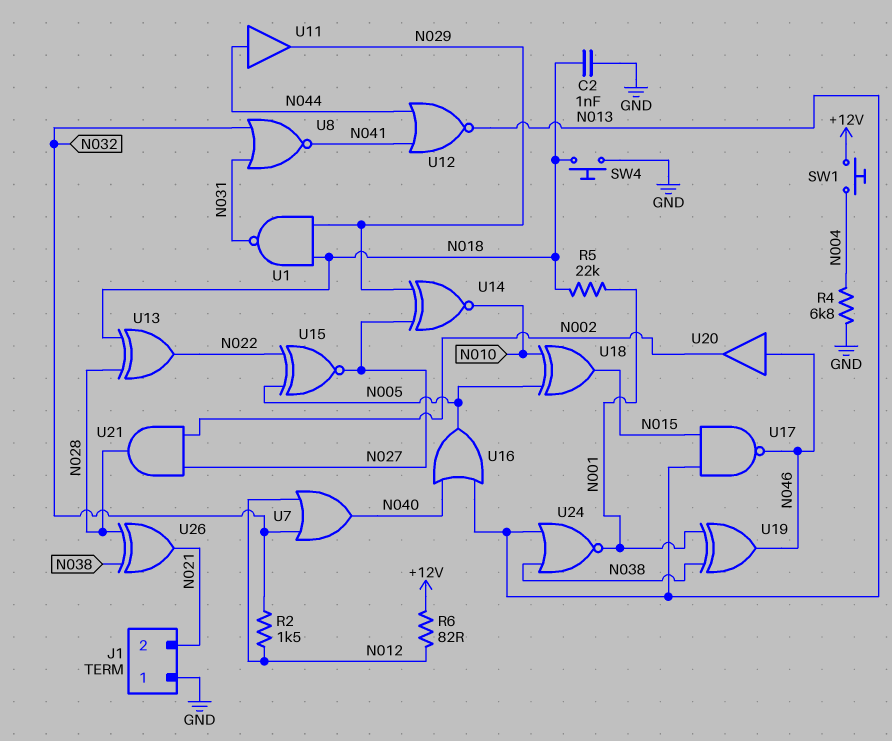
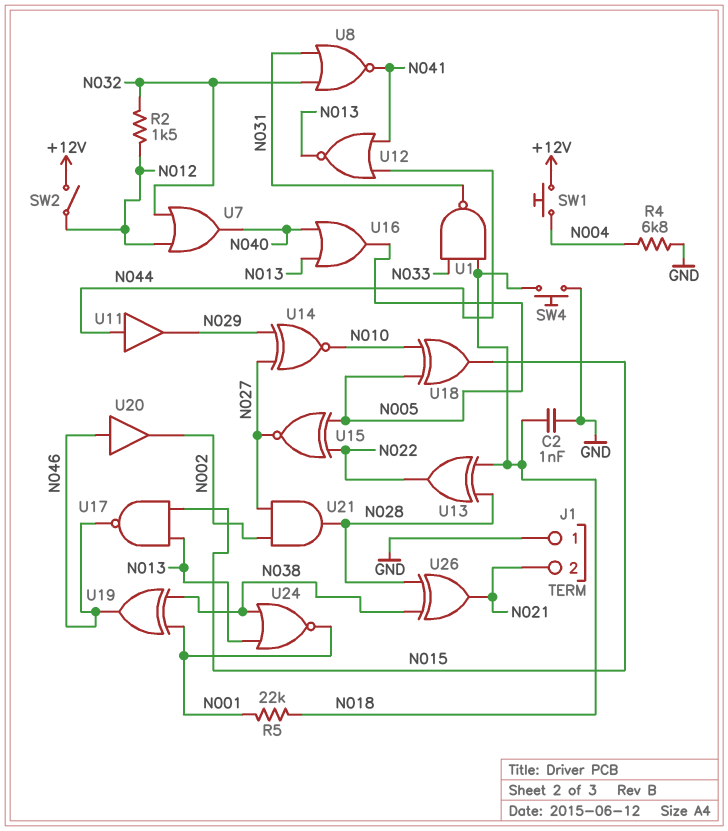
R6: 82 (+12V, N012) -> none
SW2: none -> switch (+12V, N012)
U1: NAND (in N018, in N029, out N031) -> NAND (in N018, in N033, out N031)

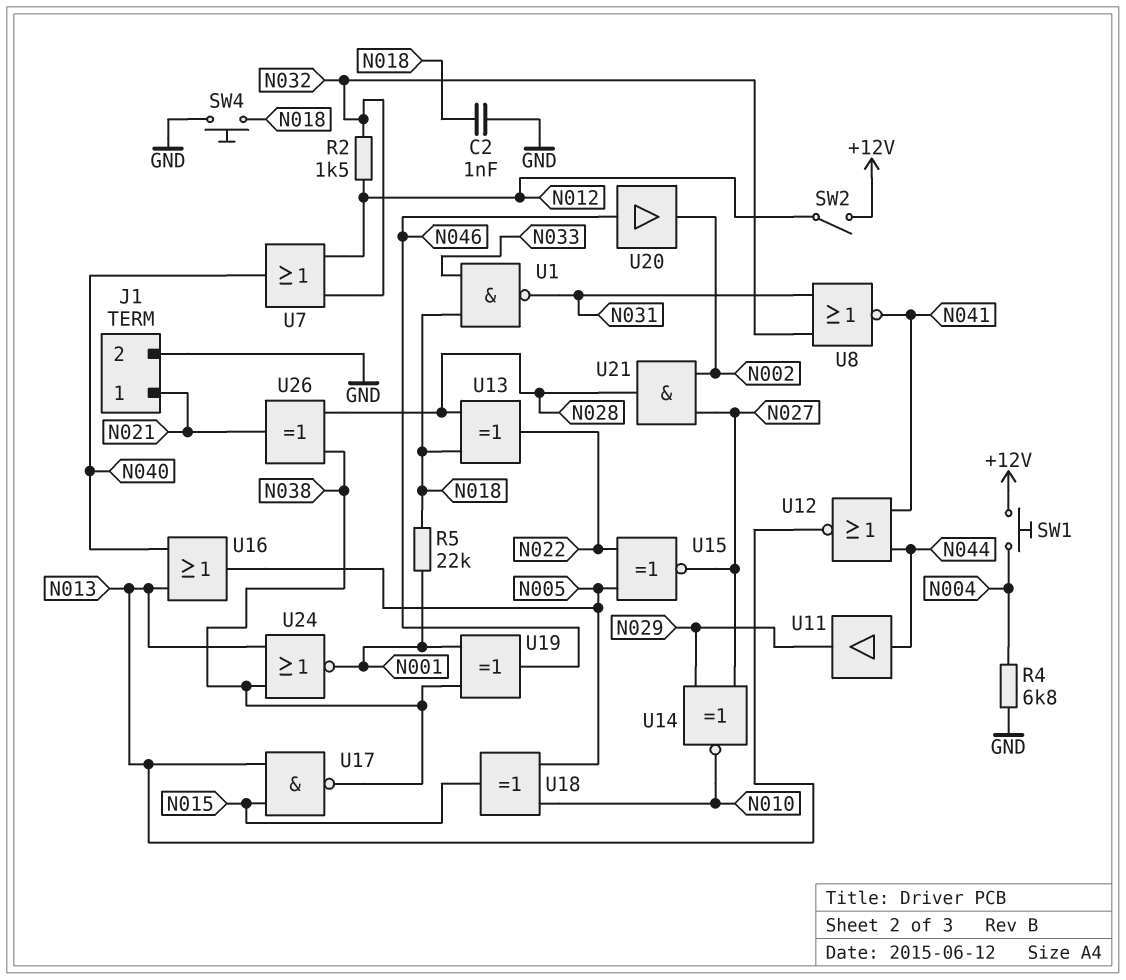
J1 pin 1: GND -> N021
J1 pin 2: N021 -> GND
U17: NAND (in N013, in N015, out N046) -> NAND (in N013, in N015, out N038)

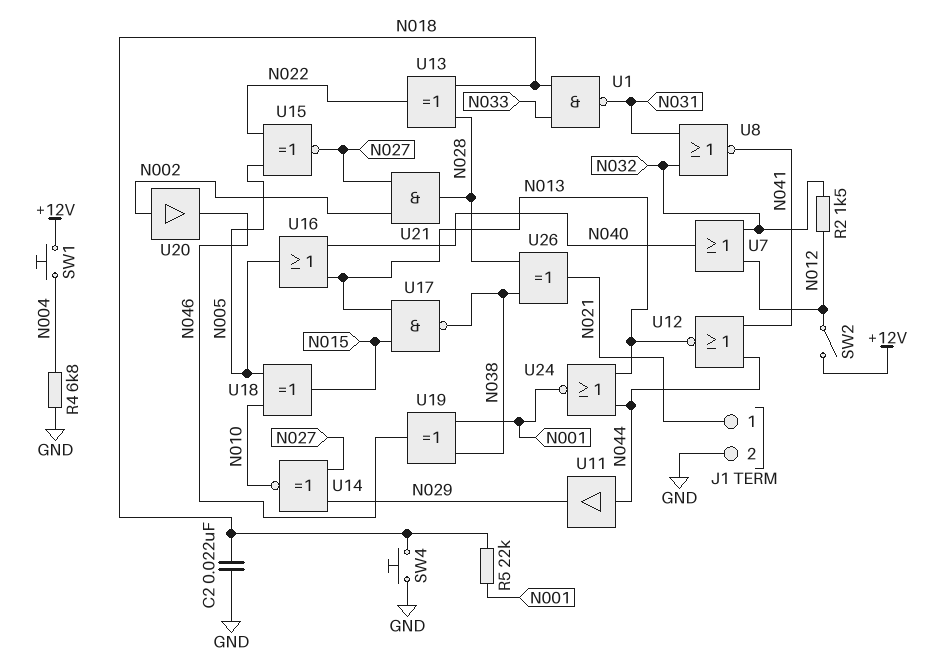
C2: 1nF (GND, N018) -> 22nF (GND, N018)
U20: buffer (in N046, out N002) -> buffer (in N002, out N046)
U24: NOR (in N013, in N038, out N001) -> NOR (in N013, in N044, out N001)

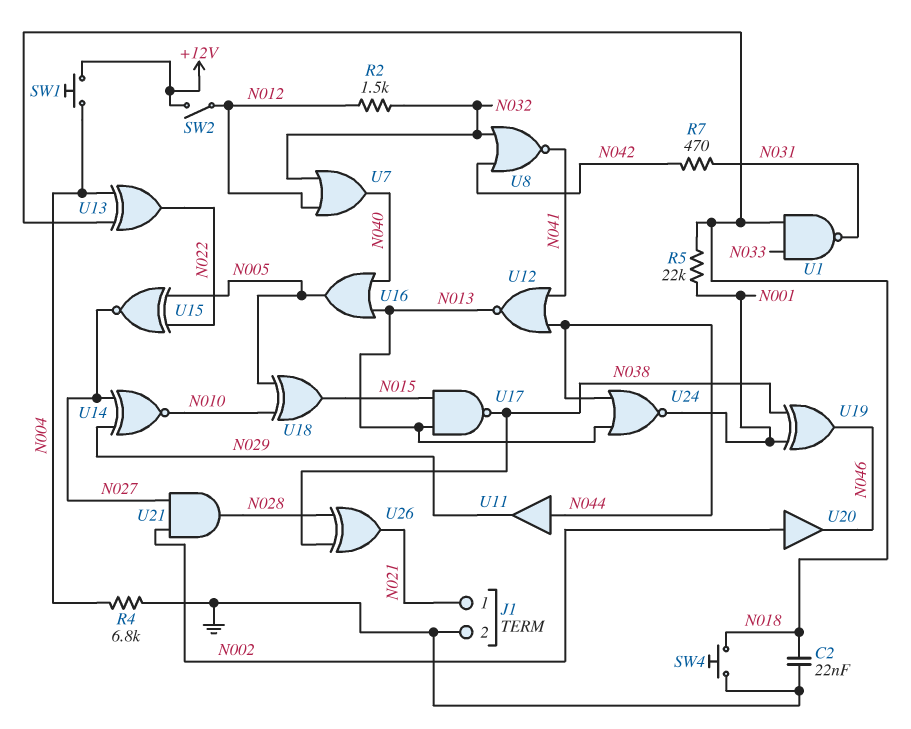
R7: none -> 470 (N031, N042)
U8: NOR (in N031, in N032, out N041) -> NOR (in N032, in N042, out N041)
U13: XOR (in N018, in N028, out N022) -> XOR (in N004, in N018, out N022)

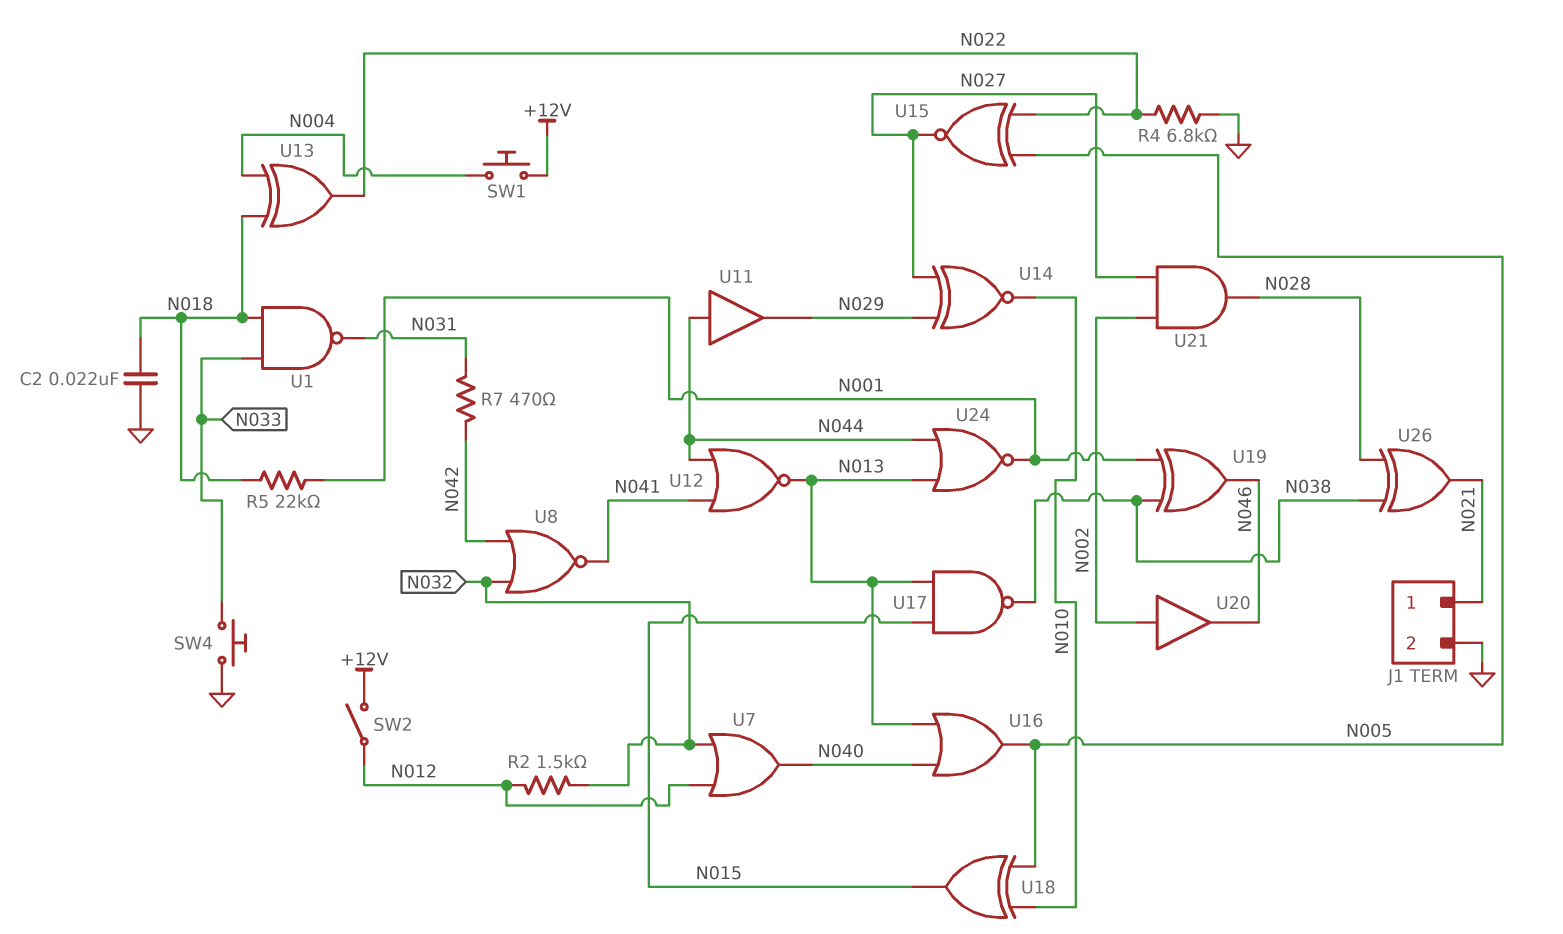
R4: 6.8k (GND, N004) -> 6.8k (GND, N022)
SW4: button (GND, N018) -> button (GND, N033)

